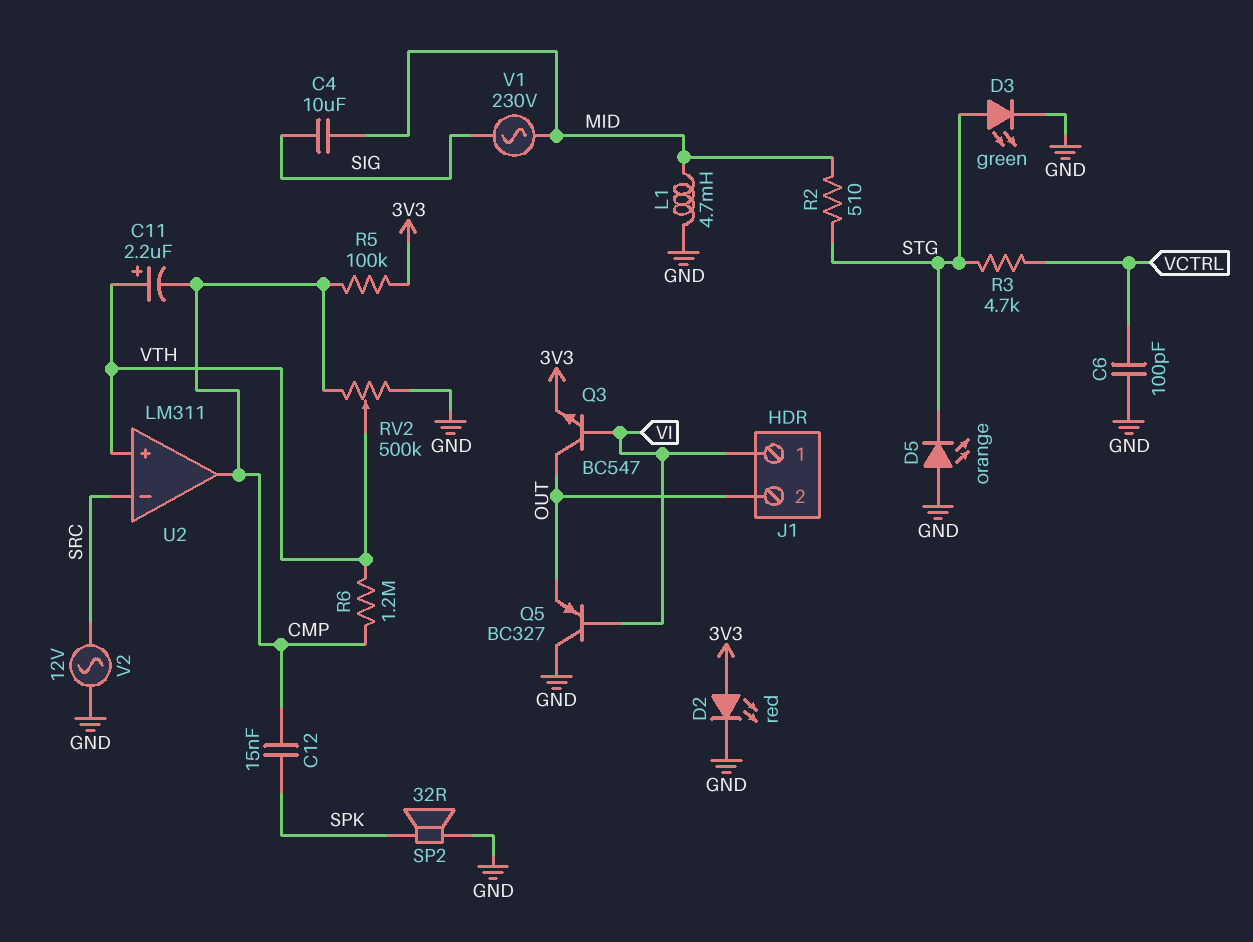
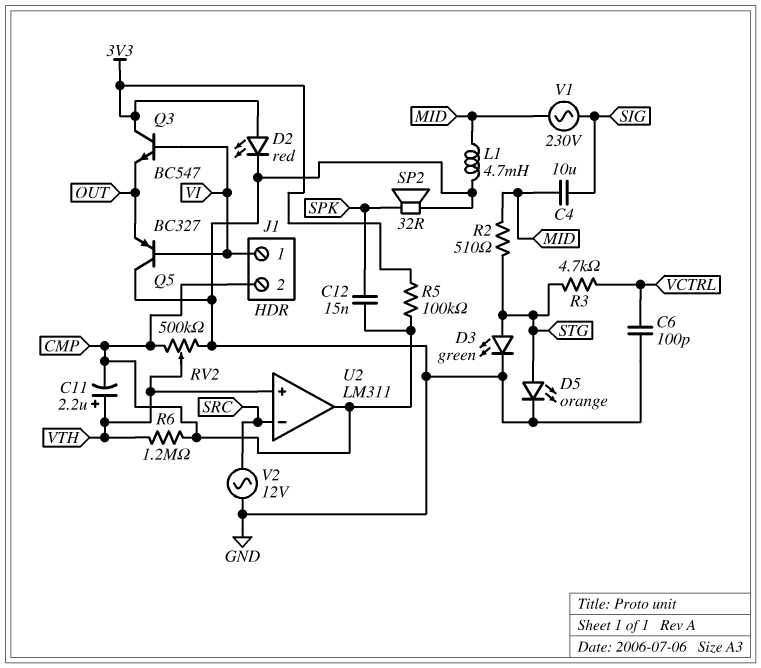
D5: LED orange (A GND, K STG) -> LED orange (A STG, K GND)
J1 pin 2: OUT -> CMP
Q3: NPN BC547 (B VI, C OUT, E 3V3) -> NPN BC547 (B VI, C 3V3, E OUT)

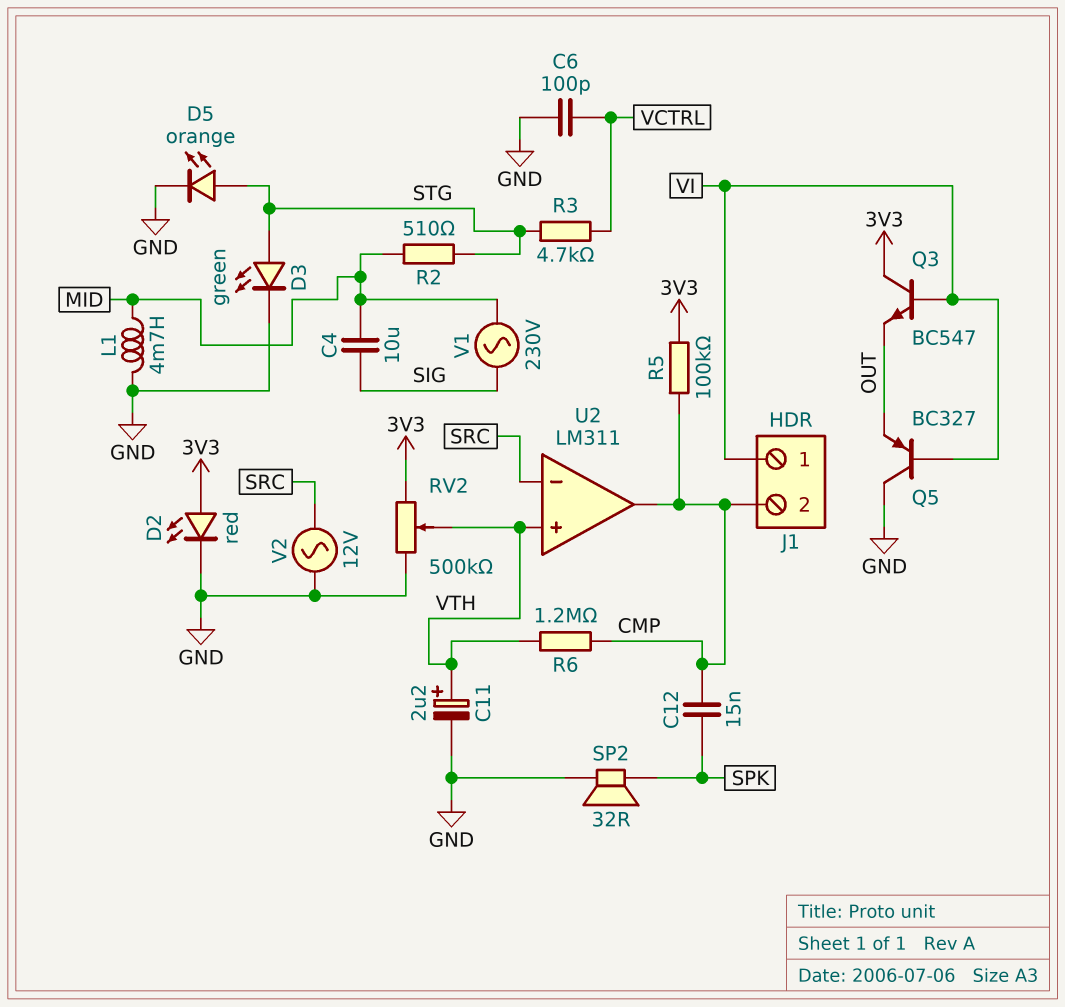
C11: 2.2uF (plus VTH, minus CMP) -> 2.2uF (plus VTH, minus GND)
RV2: 500k (CMP, GND, wiper VTH) -> 500k (3V3, GND, wiper VTH)

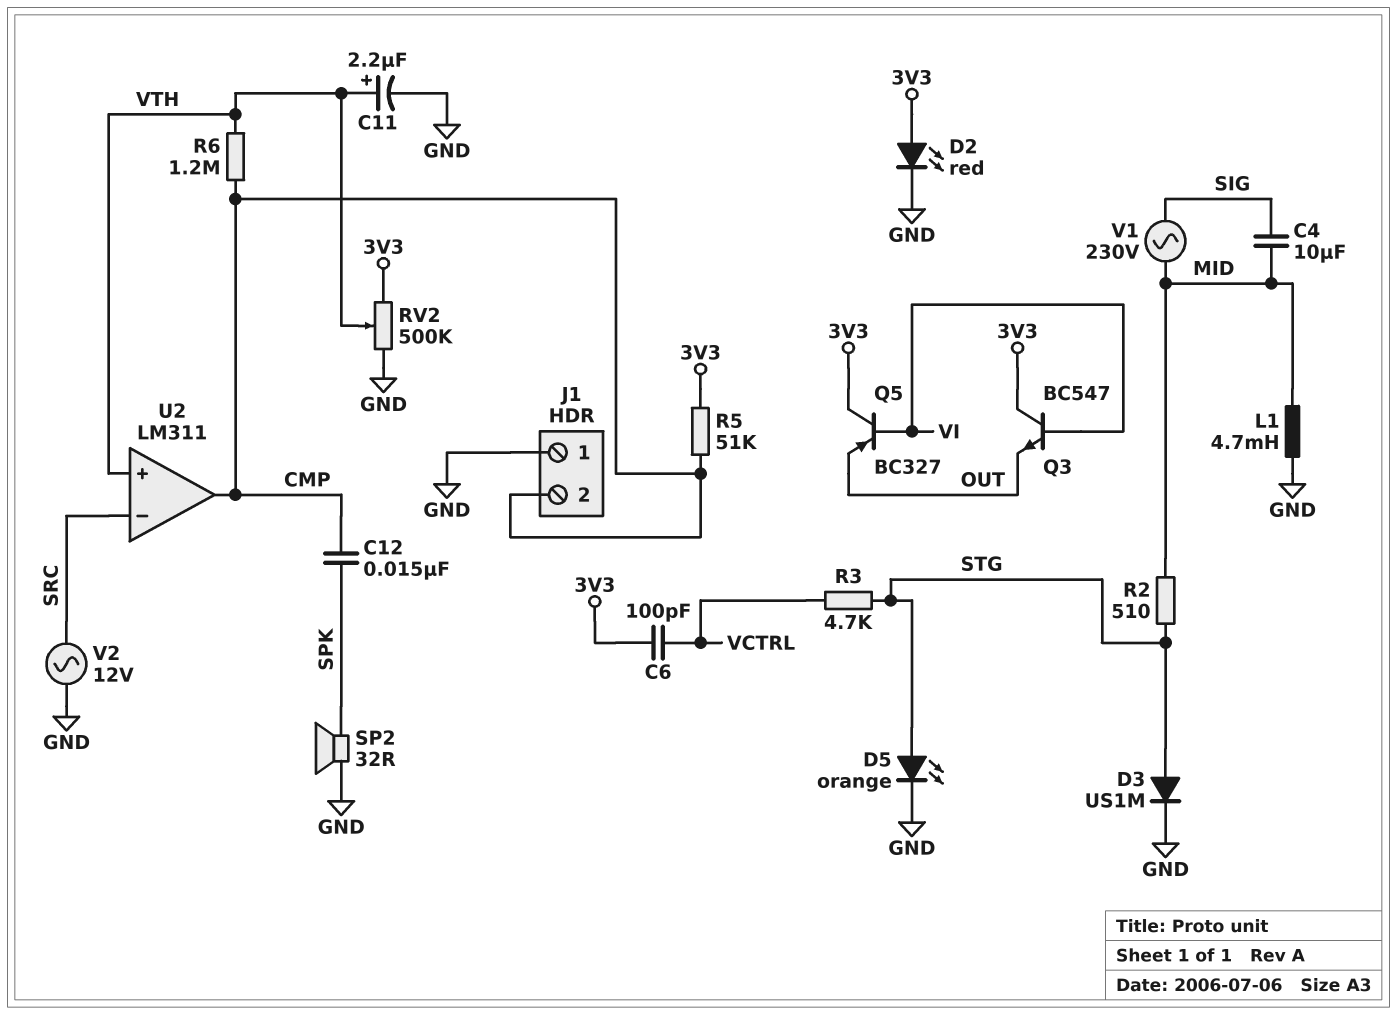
C6: 100pF (GND, VCTRL) -> 100pF (3V3, VCTRL)
D3: LED green (A STG, K GND) -> diode US1M (A STG, K GND)
J1 pin 1: VI -> GND
Q5: PNP BC327 (B VI, C GND, E OUT) -> PNP BC327 (B VI, C 3V3, E OUT)
R5: 100k (3V3, CMP) -> 51k (3V3, CMP)

